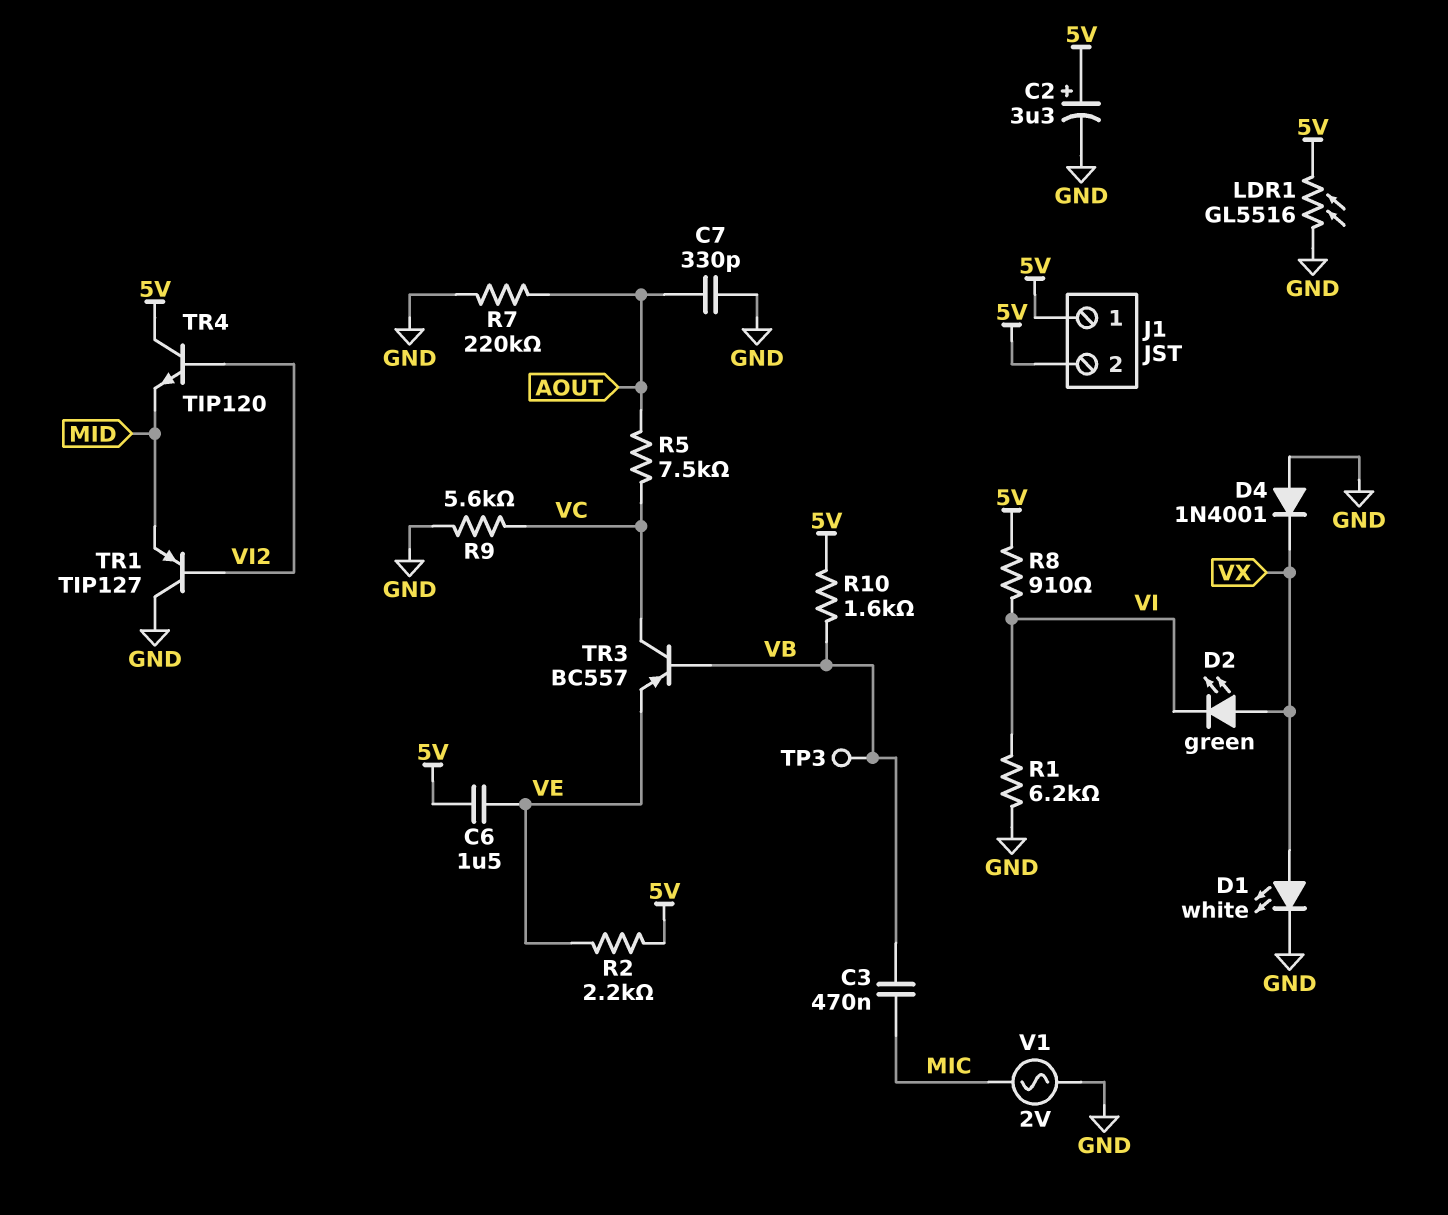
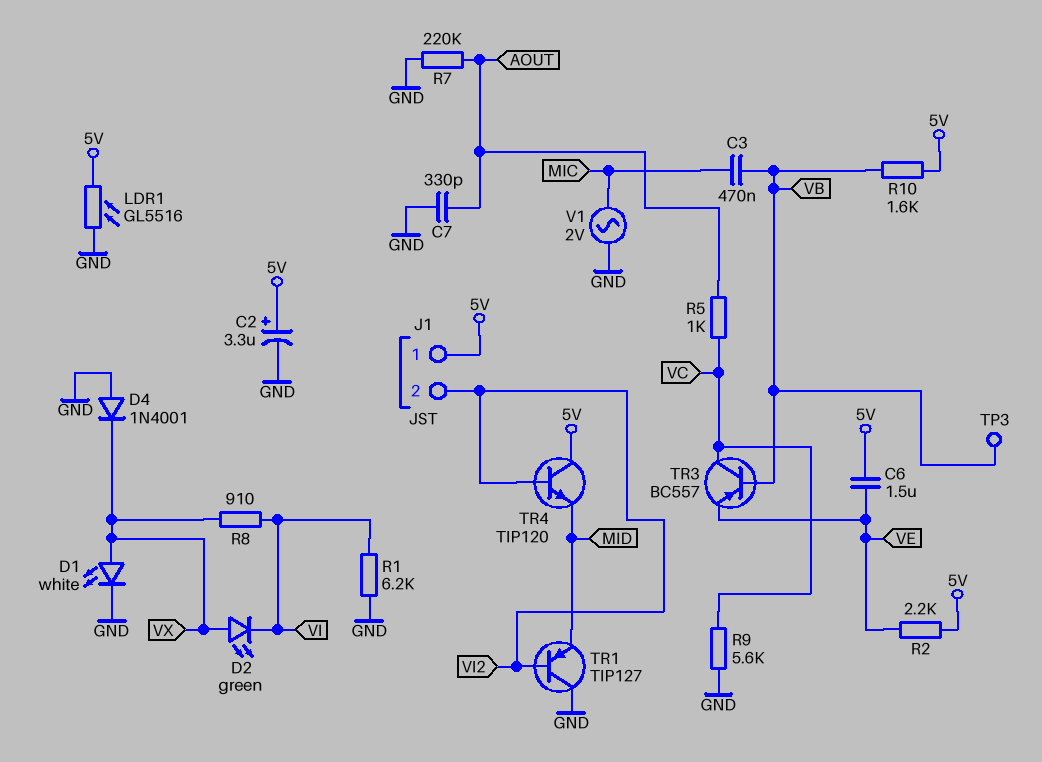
J1 pin 2: 5V -> VI2
R5: 7.5k (AOUT, VC) -> 1k (AOUT, VC)
R8: 910 (5V, VI) -> 910 (VI, VX)

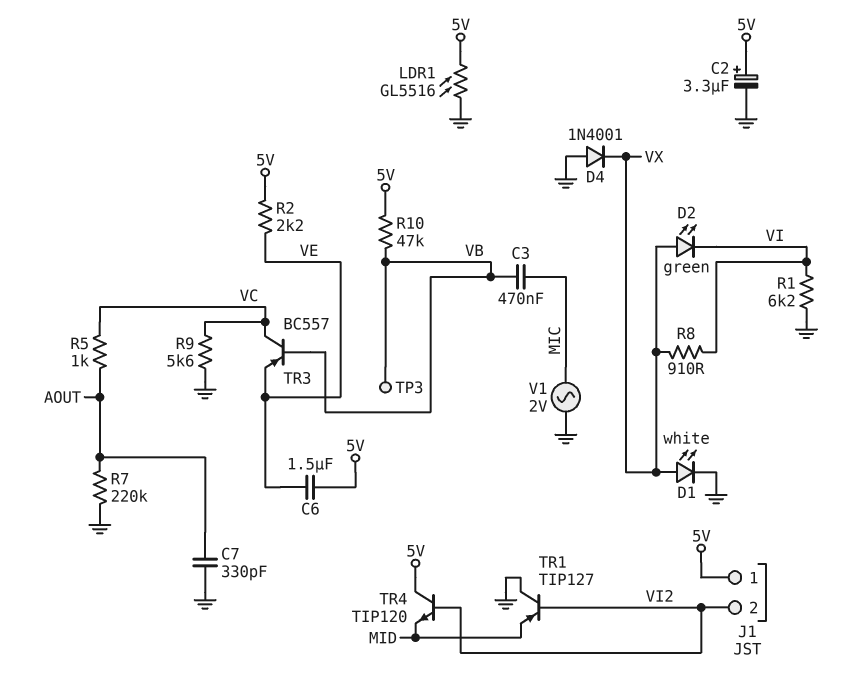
R10: 1.6k (5V, VB) -> 47k (5V, VB)

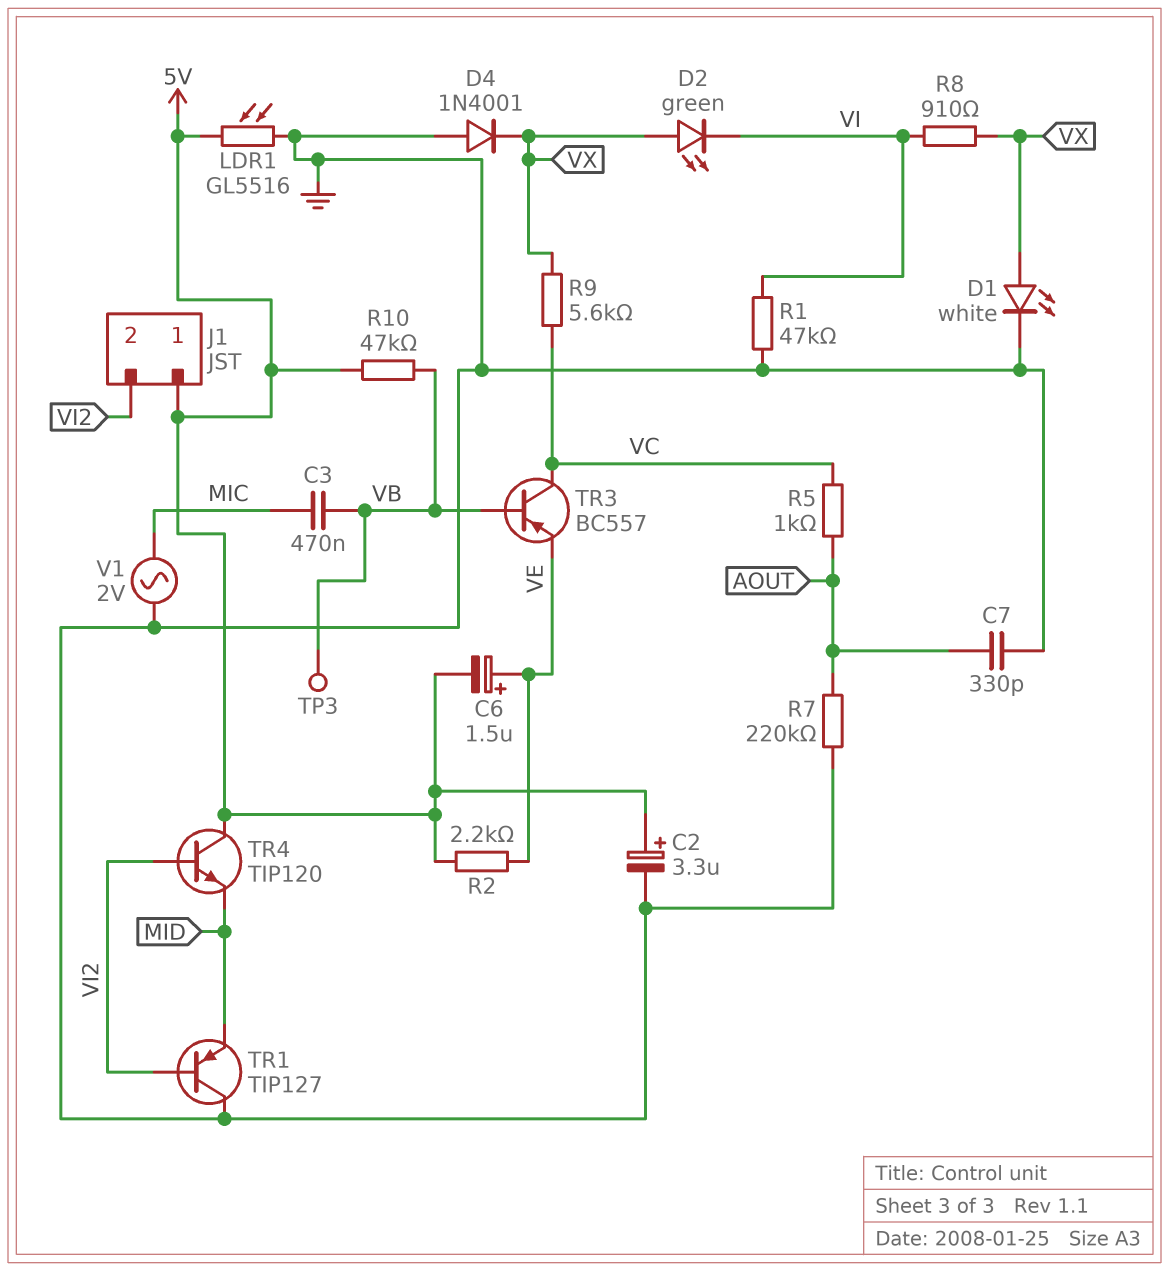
C6: 1.5uF (5V, VE) -> 1.5uF (plus VE, minus 5V)
R1: 6.2k (GND, VI) -> 47k (GND, VI)
R9: 5.6k (GND, VC) -> 5.6k (VC, VX)

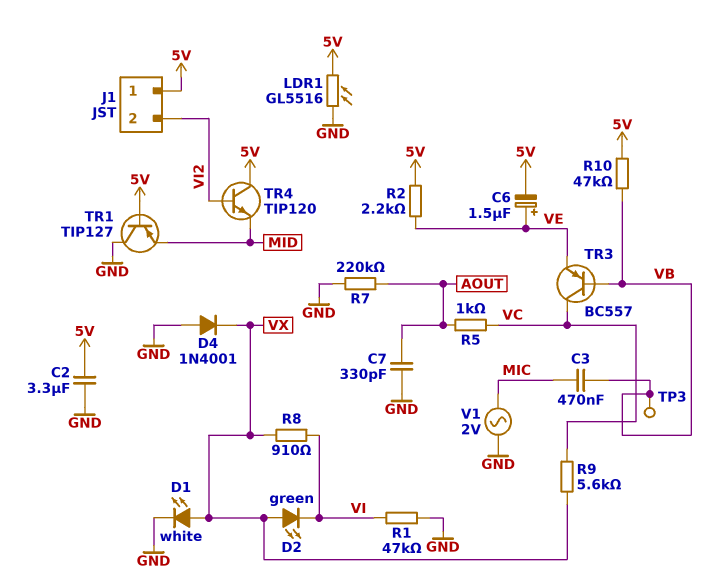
C2: 3.3uF (plus 5V, minus GND) -> 3.3uF (5V, GND)
TR1: PNP TIP127 (B VI2, C GND, E MID) -> PNP TIP127 (B 5V, C GND, E MID)

